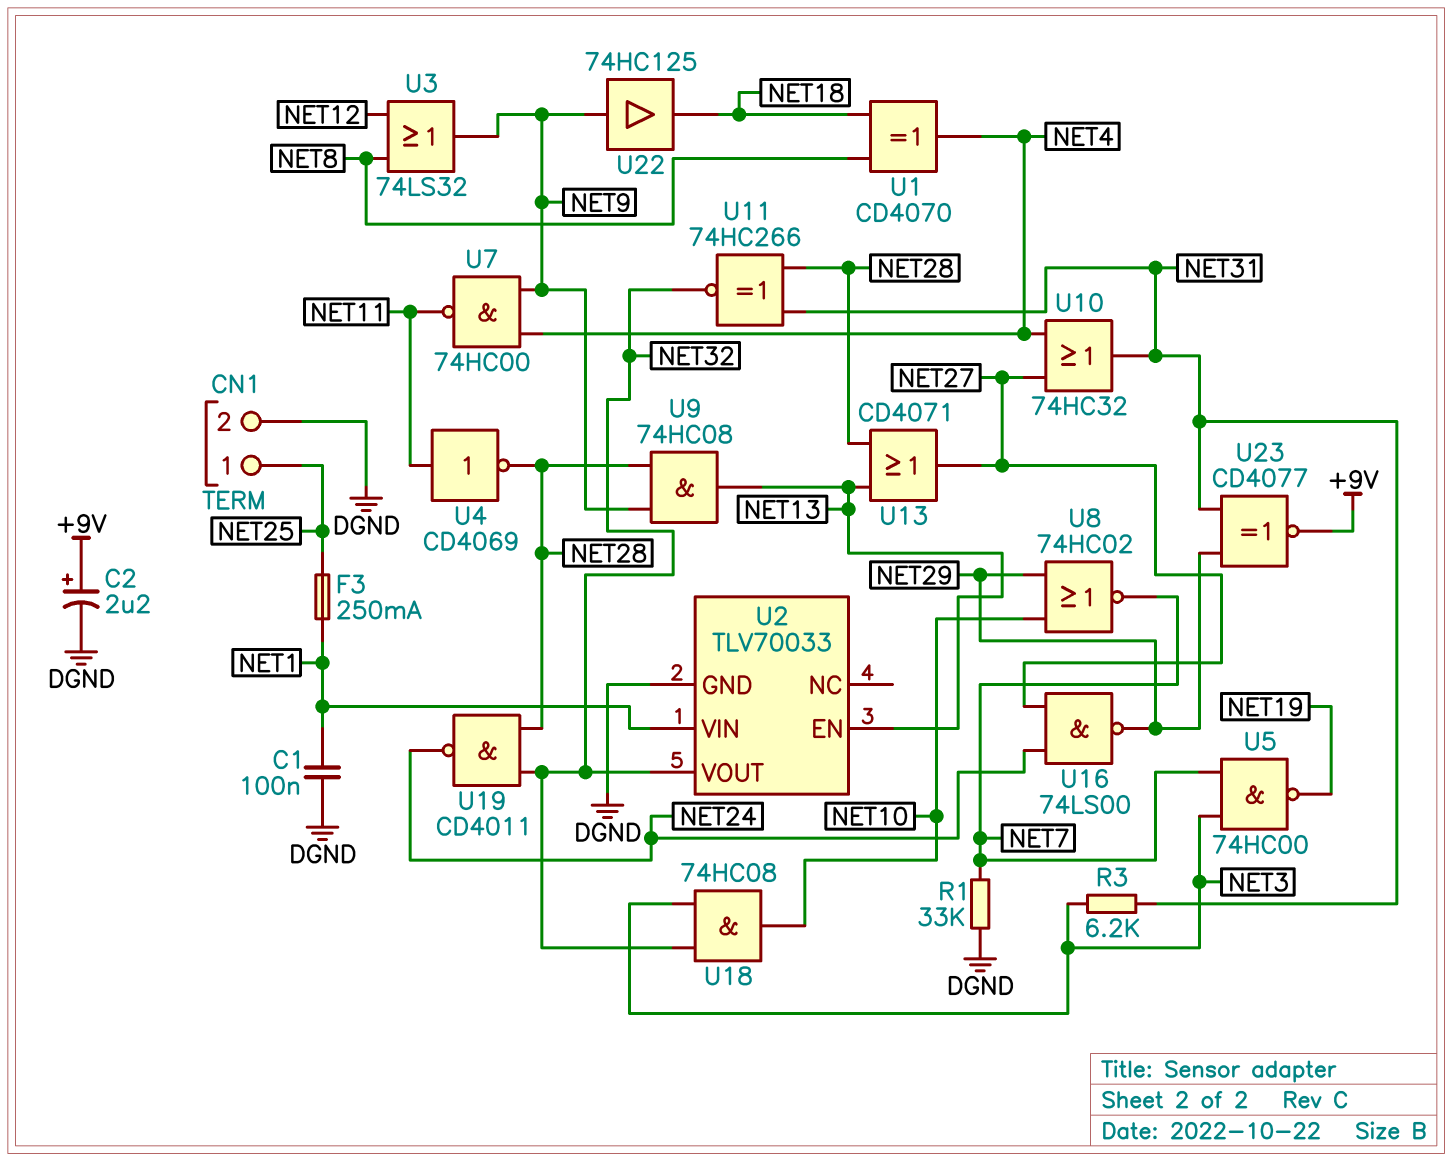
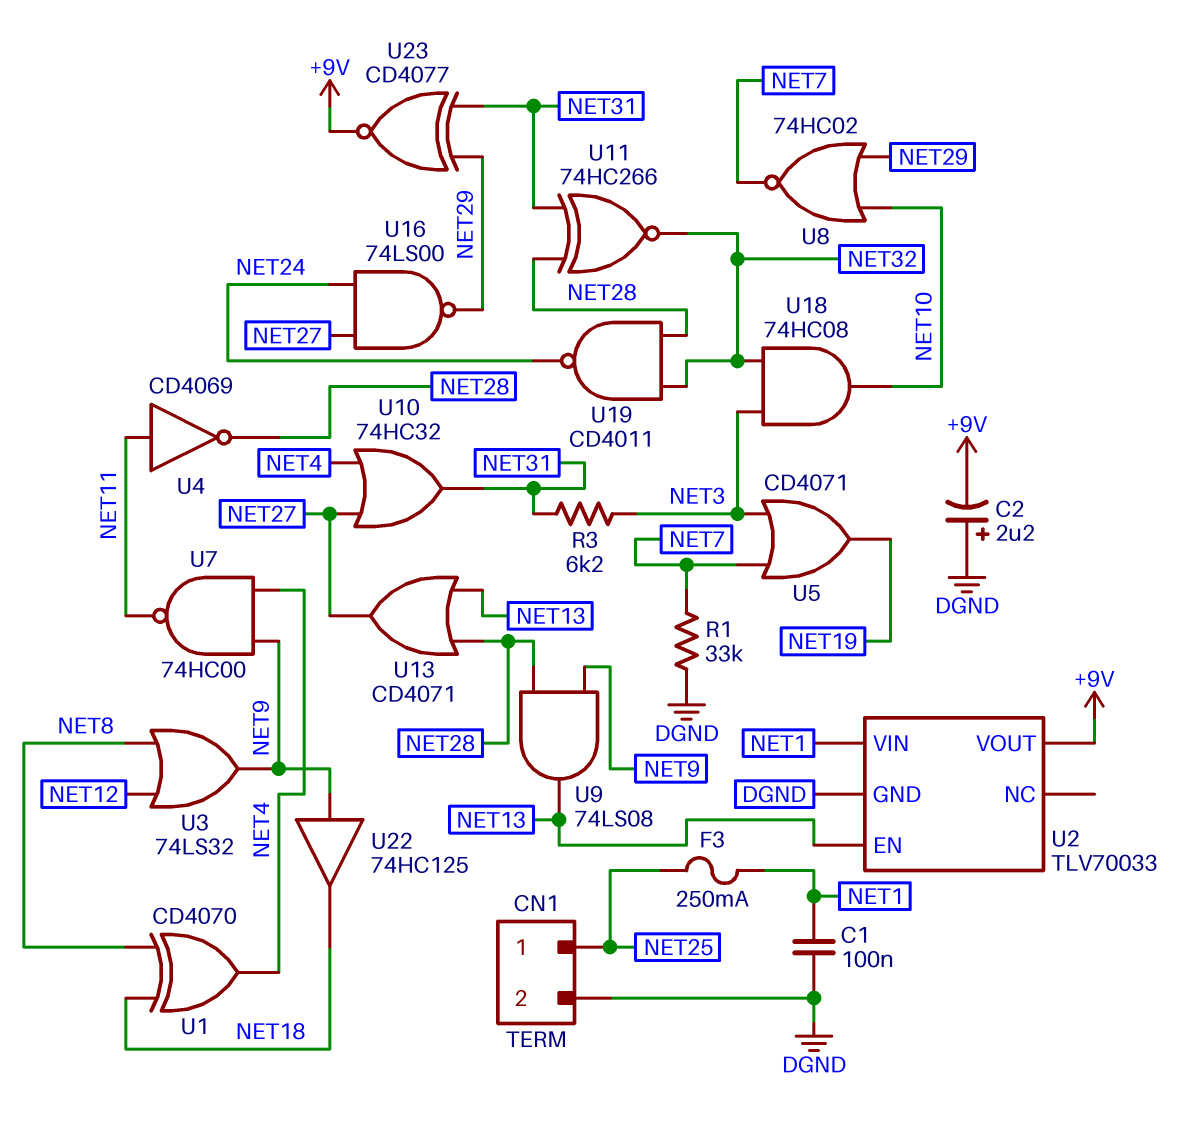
C2: 2.2uF (plus +9V, minus DGND) -> 2.2uF (plus DGND, minus +9V)
U2 pin VOUT: NET32 -> +9V
U5: NAND 74HC00 (in NET3, in NET7, out NET19) -> OR CD4071 (in NET3, in NET7, out NET19)
U9: AND 74HC08 (in NET9, in NET28, out NET13) -> AND 74LS08 (in NET9, in NET28, out NET13)

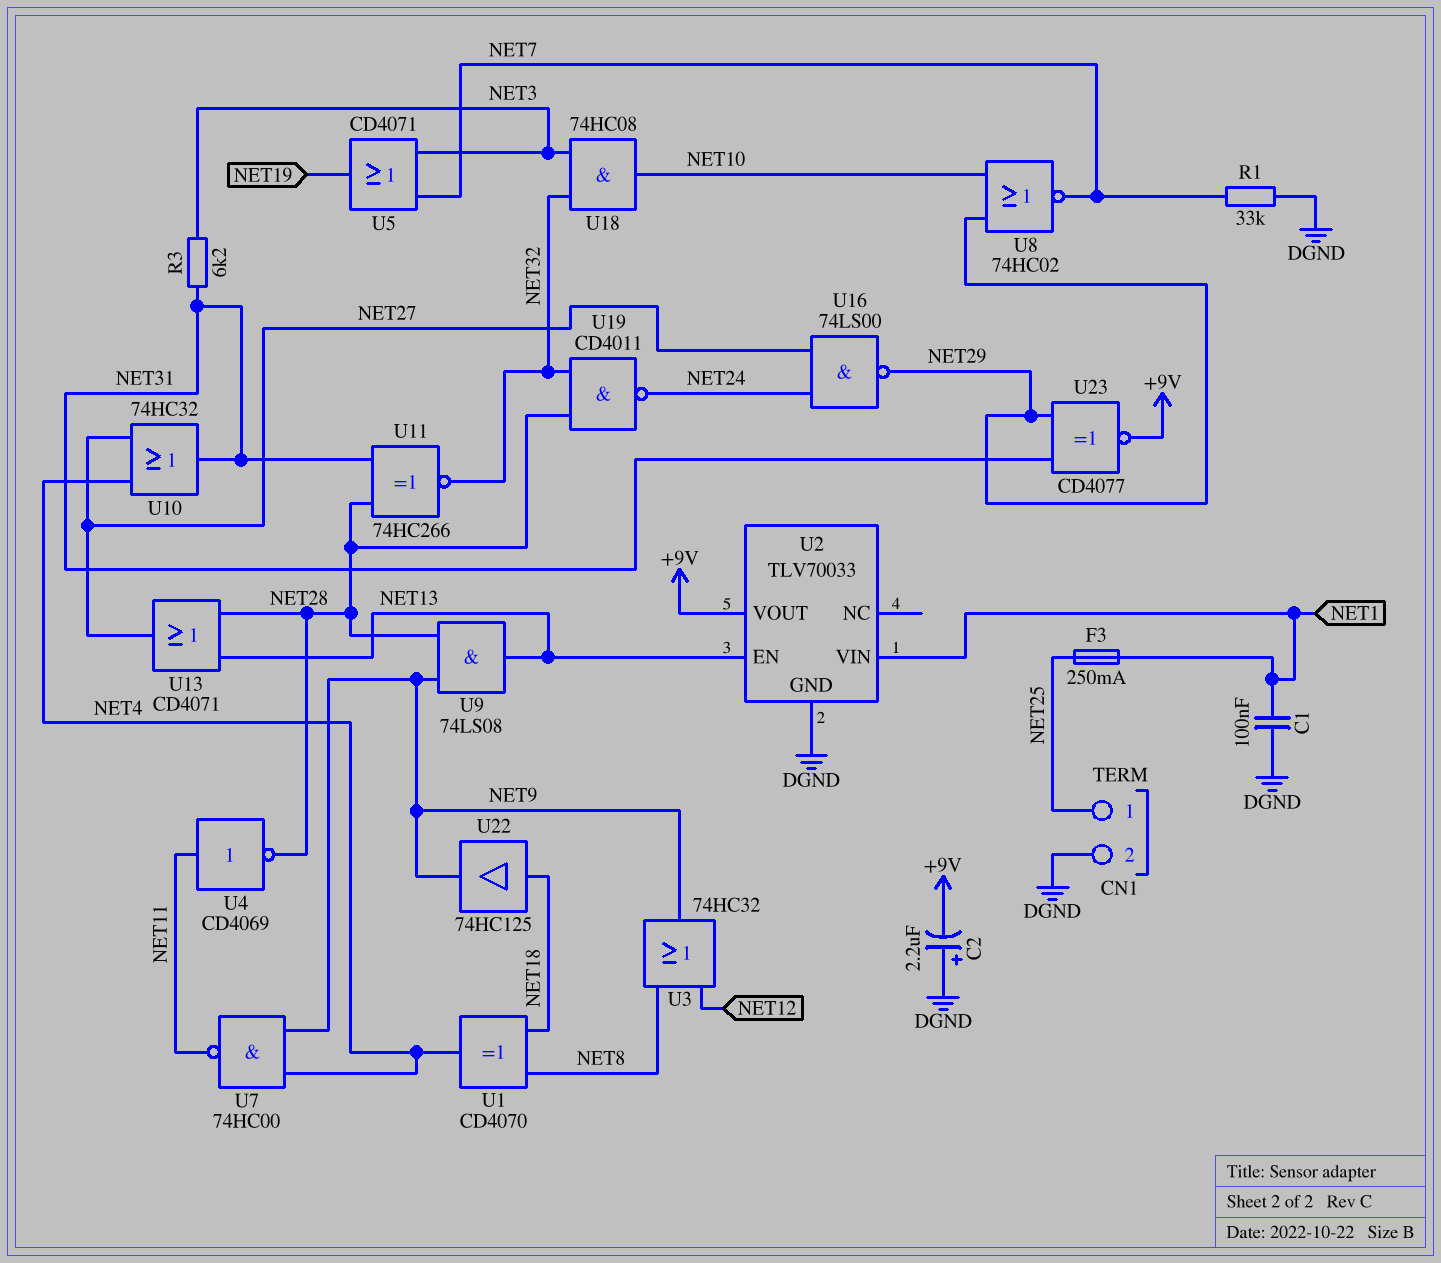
U3: OR 74LS32 (in NET8, in NET12, out NET9) -> OR 74HC32 (in NET8, in NET12, out NET9)
U22: buffer 74HC125 (in NET9, out NET18) -> buffer 74HC125 (in NET18, out NET9)

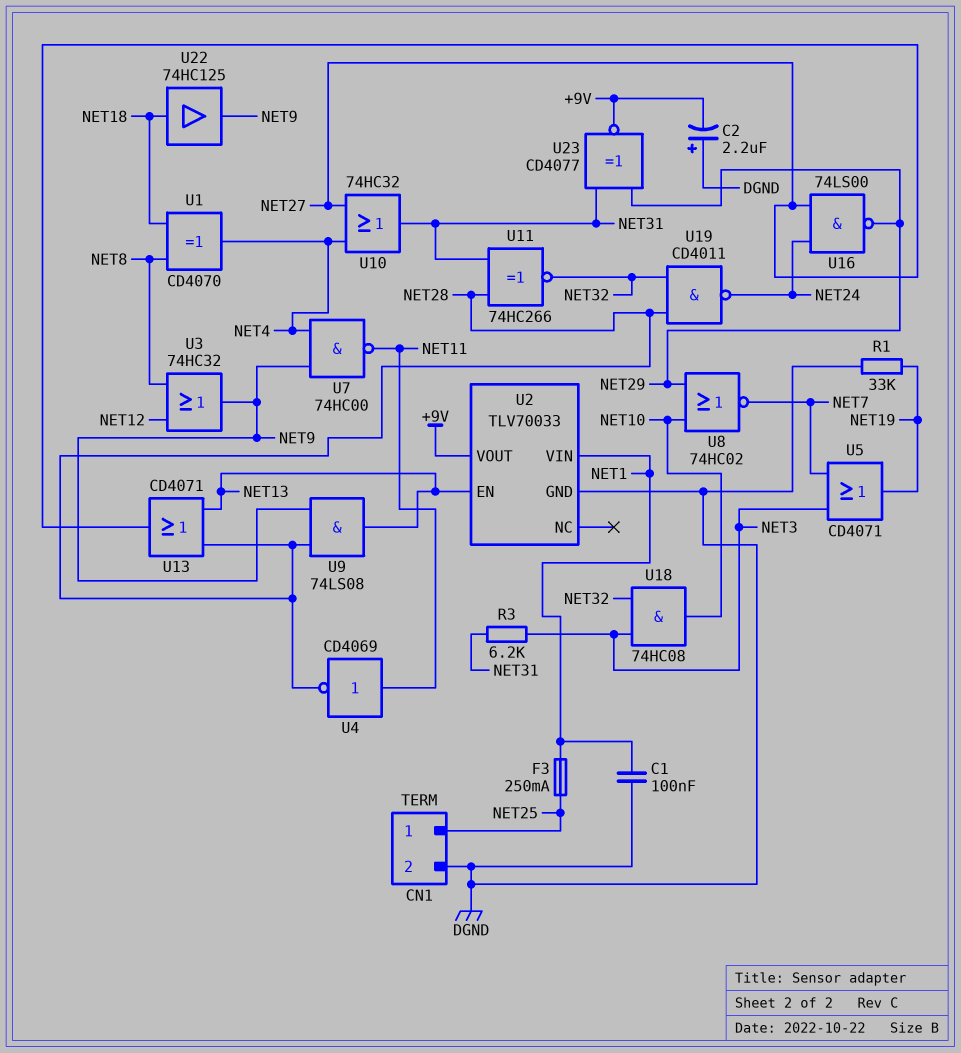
R1: 33k (DGND, NET7) -> 33k (DGND, NET19)

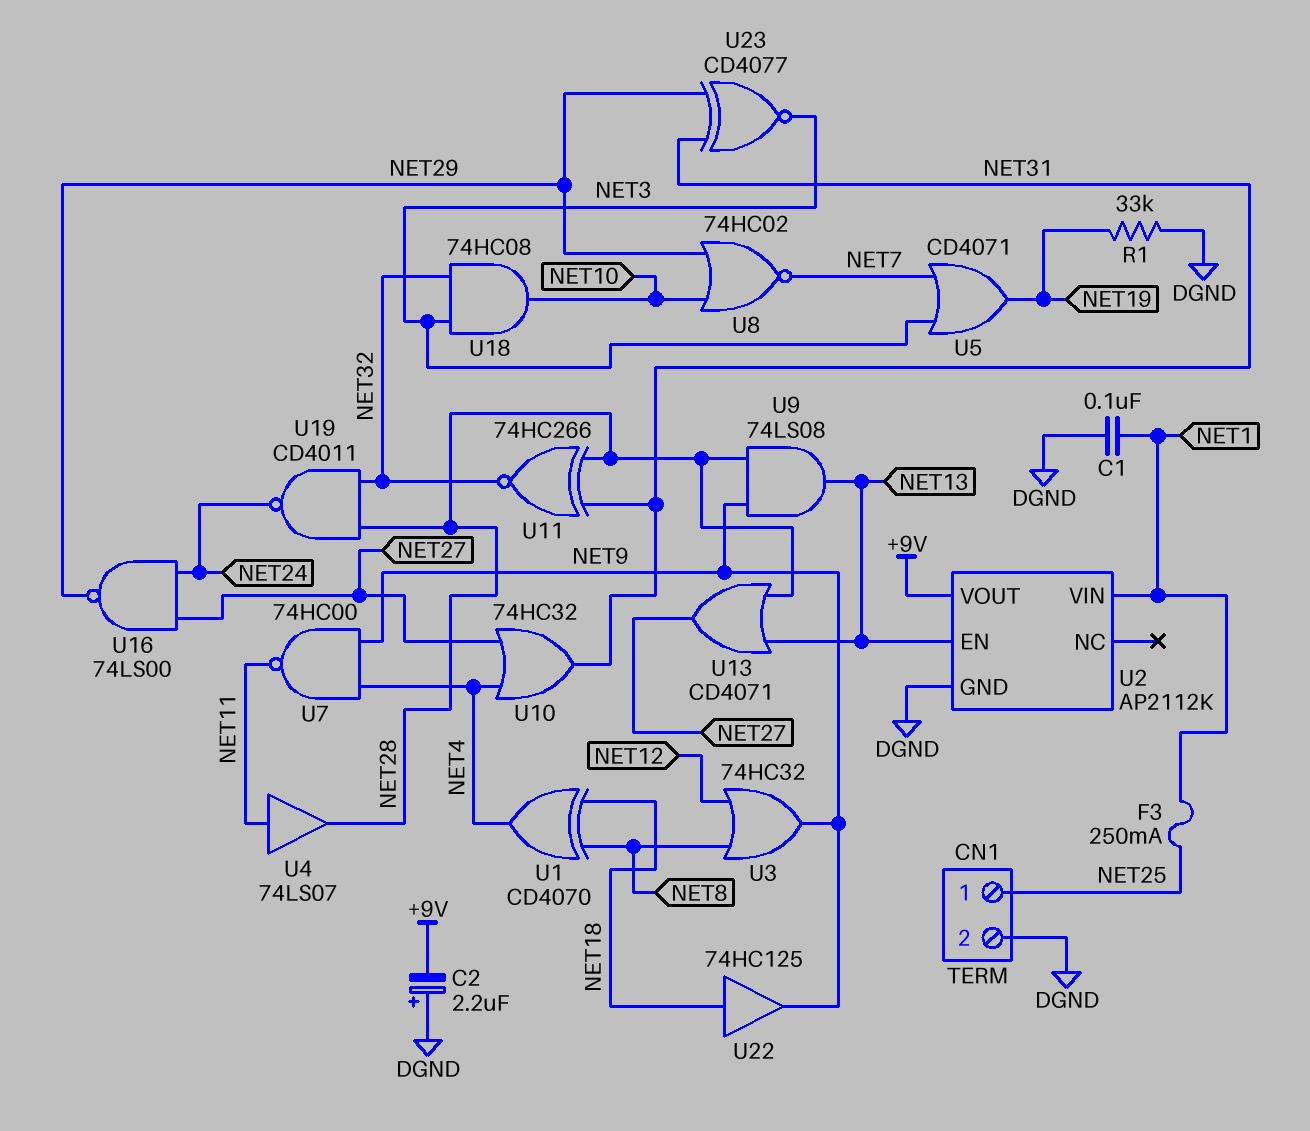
R3: 6.2k (NET3, NET31) -> none
U2: TLV70033 -> AP2112K
U4: NOT CD4069 (in NET11, out NET28) -> buffer 74LS07 (in NET11, out NET28)
U23: XNOR CD4077 (in NET29, in NET31, out +9V) -> XNOR CD4077 (in NET29, in NET31, out NET3)

